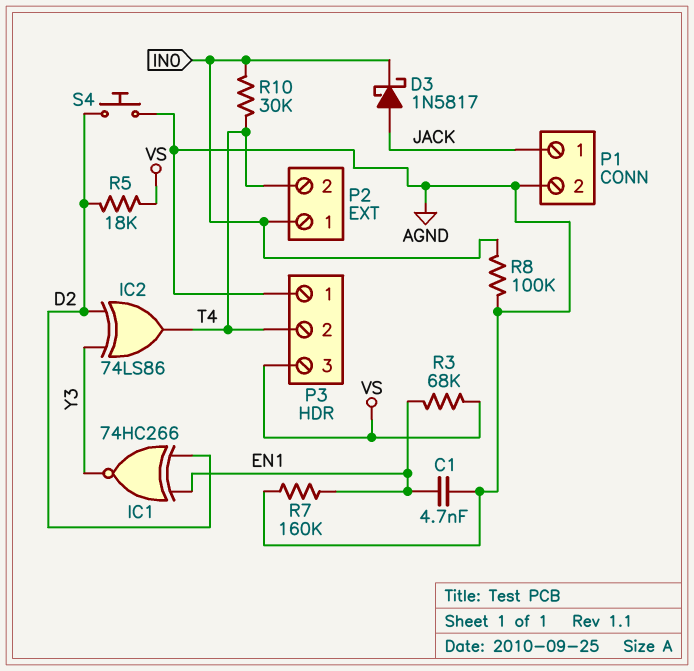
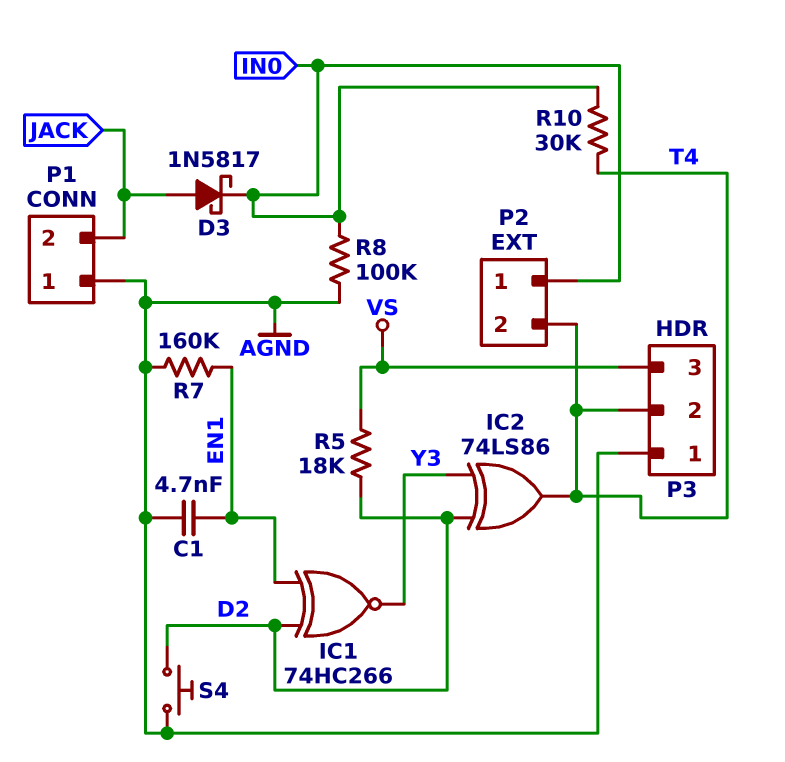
P1 pin 1: JACK -> AGND
P1 pin 2: AGND -> JACK
R3: 68k (EN1, VS) -> none

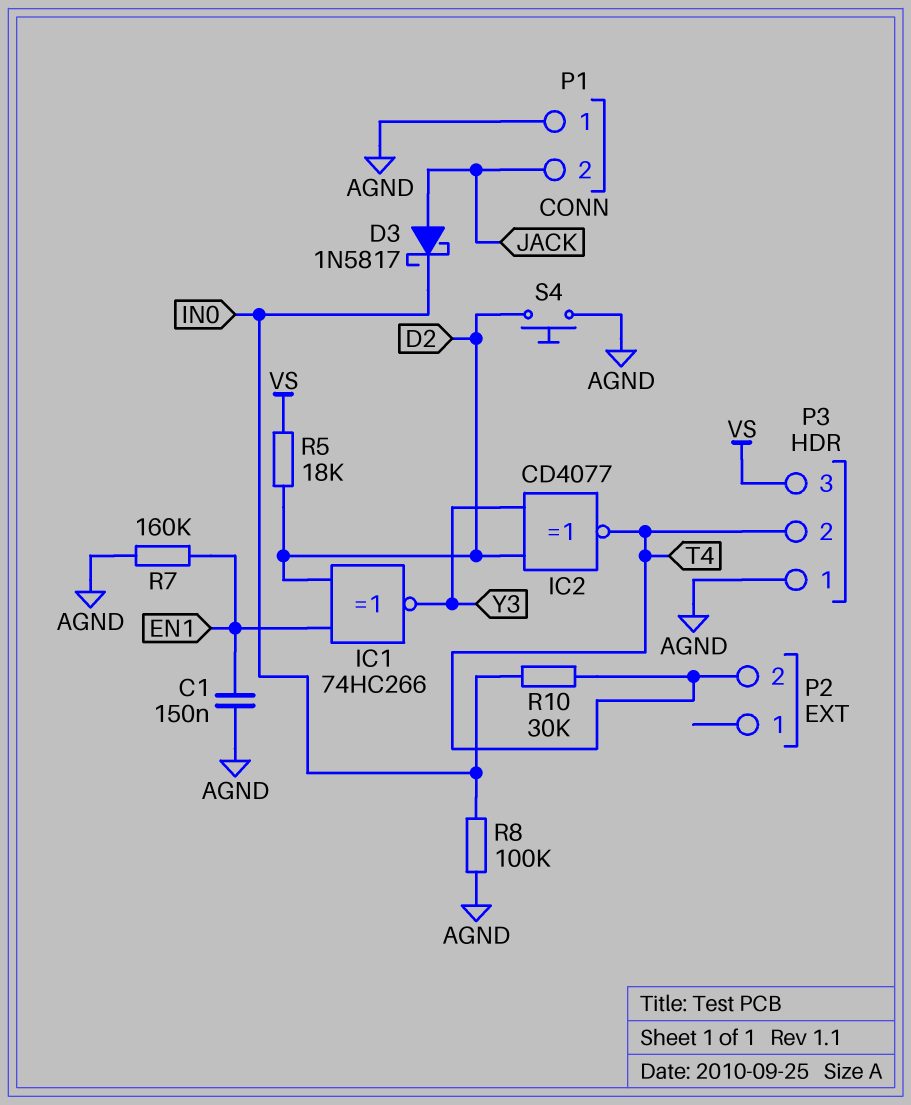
C1: 4.7nF (AGND, EN1) -> 150nF (AGND, EN1)
IC2: XOR 74LS86 (in D2, in Y3, out T4) -> XNOR CD4077 (in D2, in Y3, out T4)
P2 pin 1: IN0 -> none

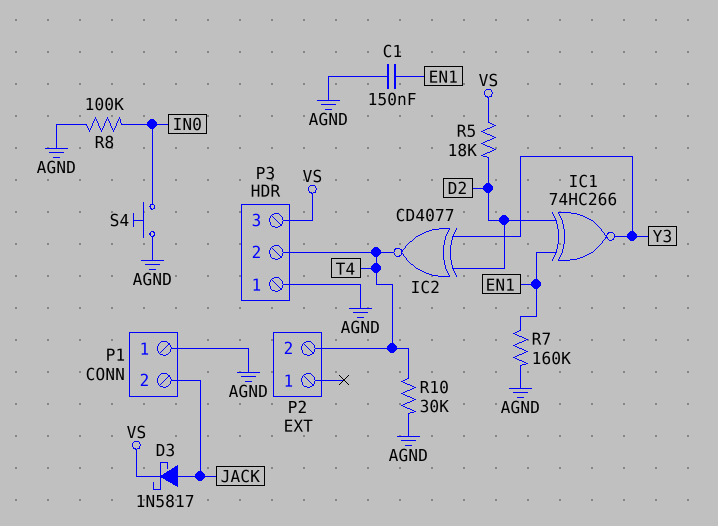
D3: schottky 1N5817 (A JACK, K IN0) -> schottky 1N5817 (A JACK, K VS)
R10: 30k (IN0, T4) -> 30k (AGND, T4)
S4: button (AGND, D2) -> button (AGND, IN0)

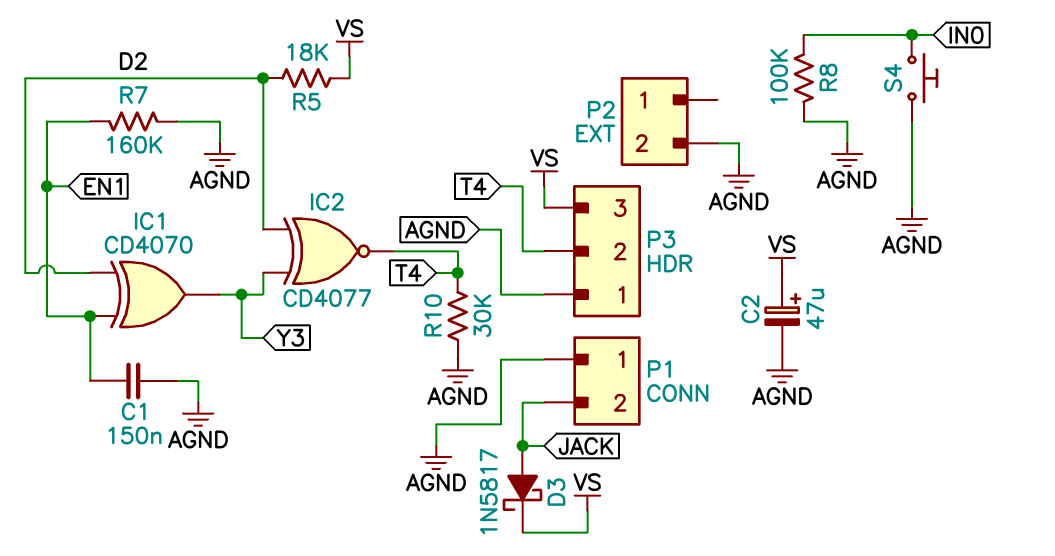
C2: none -> 47uF (plus VS, minus AGND)
IC1: XNOR 74HC266 (in D2, in EN1, out Y3) -> XOR CD4070 (in D2, in EN1, out Y3)
P2 pin 2: T4 -> AGND

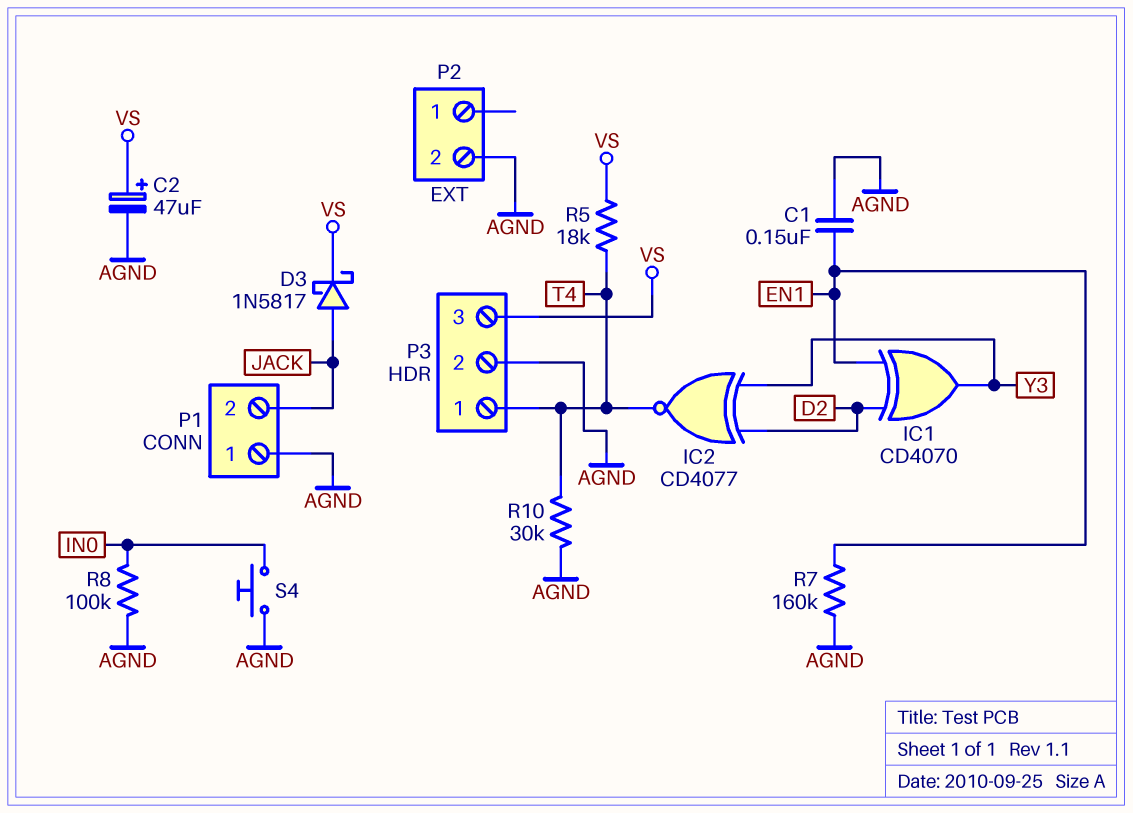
P3 pin 1: AGND -> T4
P3 pin 2: T4 -> AGND
R5: 18k (D2, VS) -> 18k (T4, VS)

